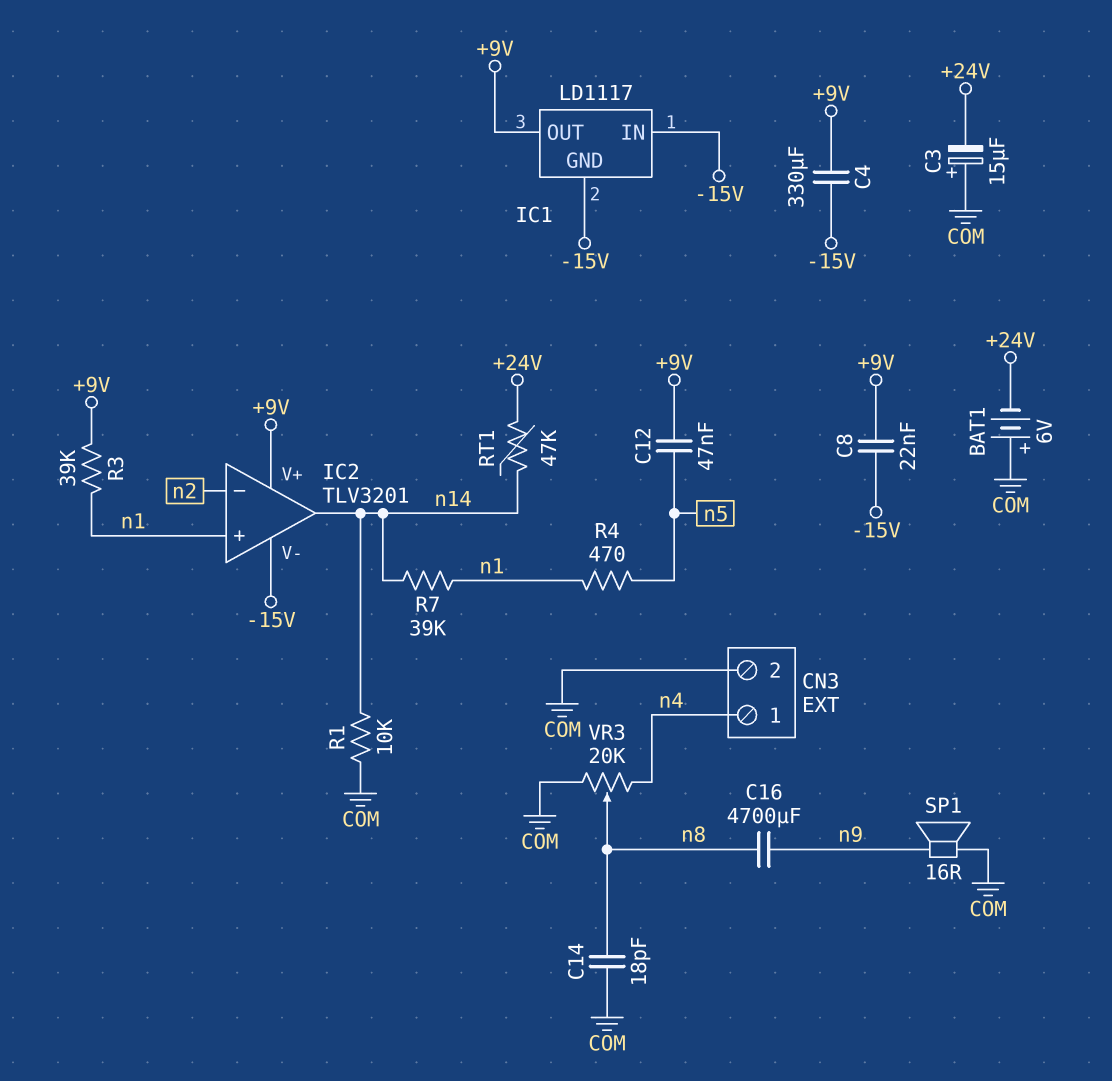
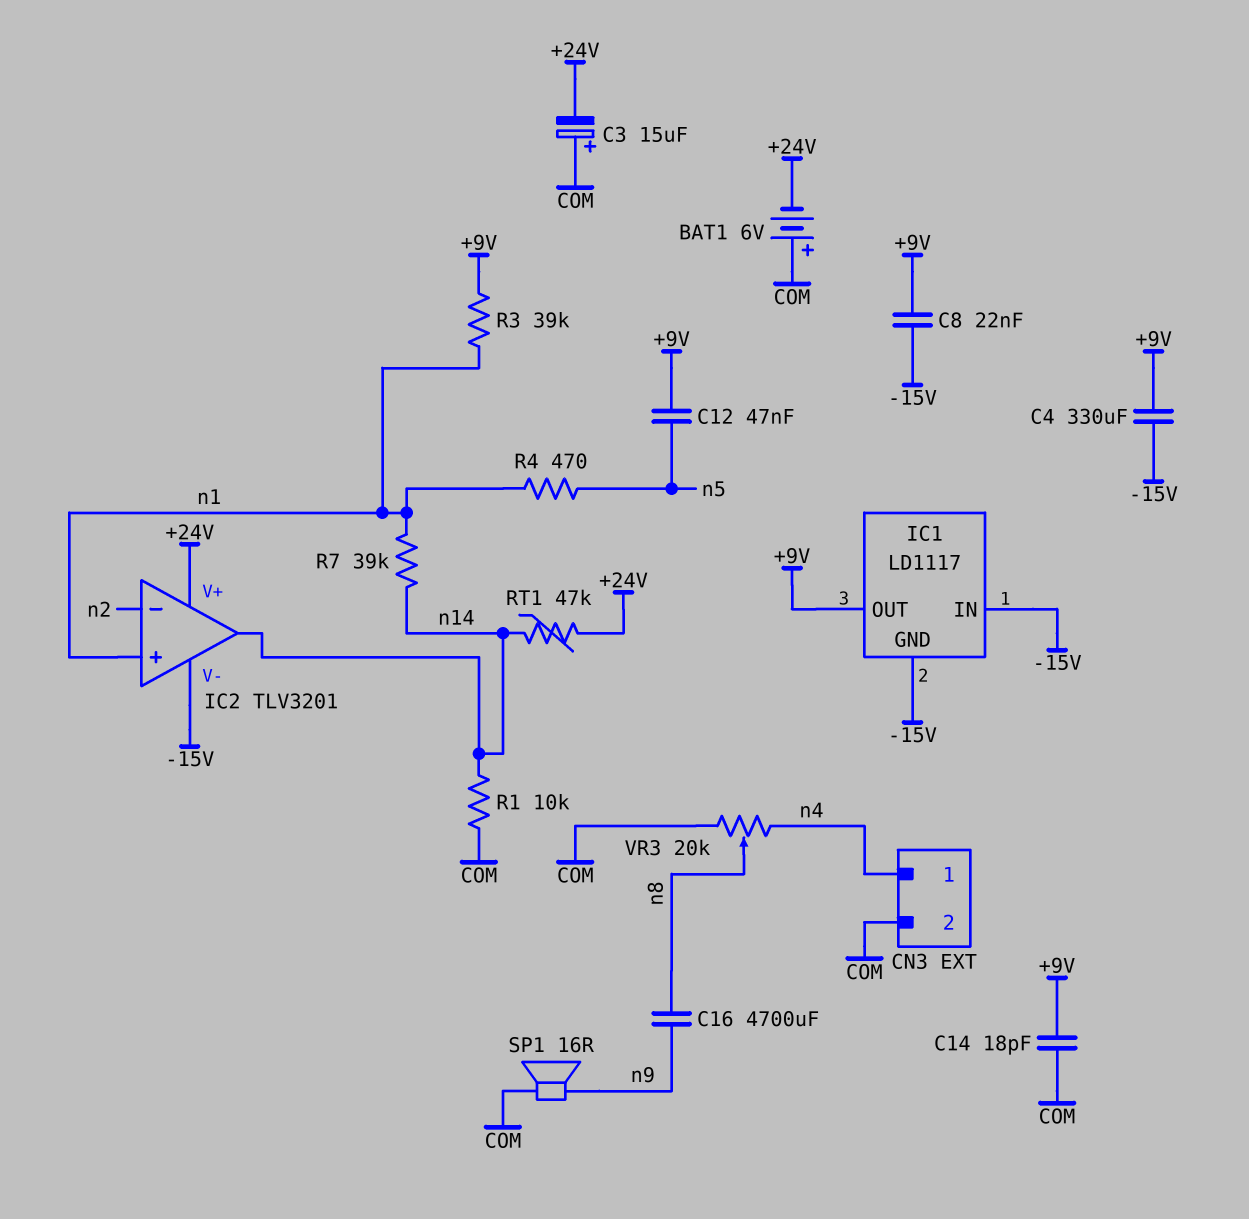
C14: 18pF (COM, n8) -> 18pF (+9V, COM)
IC2 pin V+: +9V -> +24V

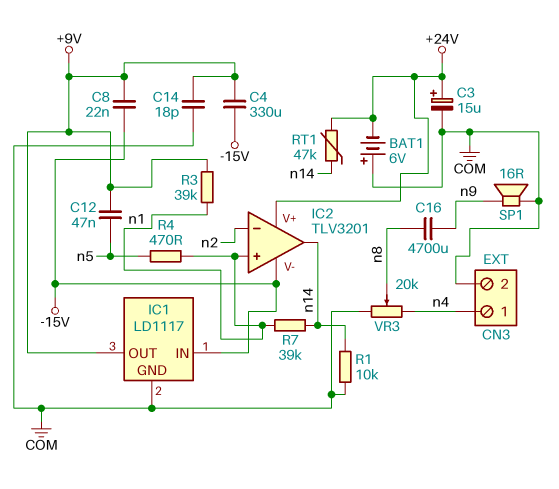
C3: 15uF (plus COM, minus +24V) -> 15uF (plus +24V, minus COM)
IC1 pin GND: -15V -> COM

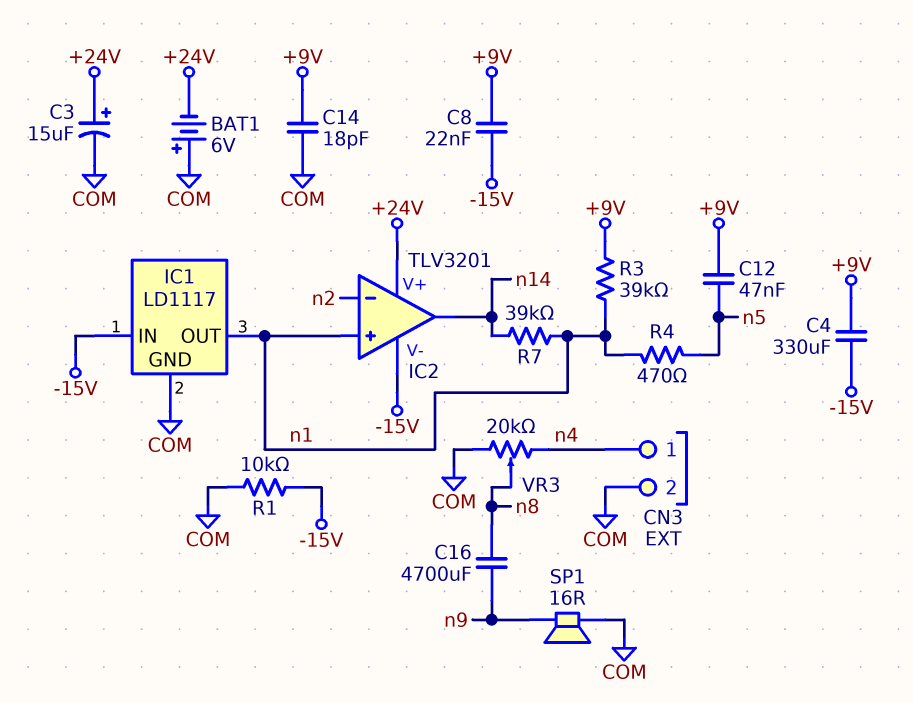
IC1 pin OUT: +9V -> n1
R1: 10k (COM, n14) -> 10k (-15V, COM)
RT1: 47k (+24V, n14) -> none

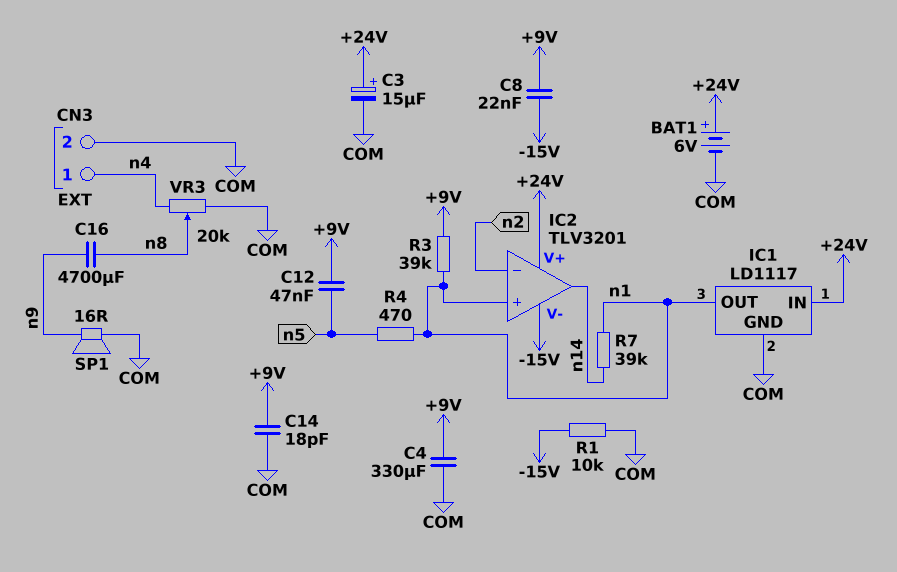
BAT1: 6V (plus COM, minus +24V) -> 6V (plus +24V, minus COM)
C4: 330uF (+9V, -15V) -> 330uF (+9V, COM)
IC1 pin IN: -15V -> +24V

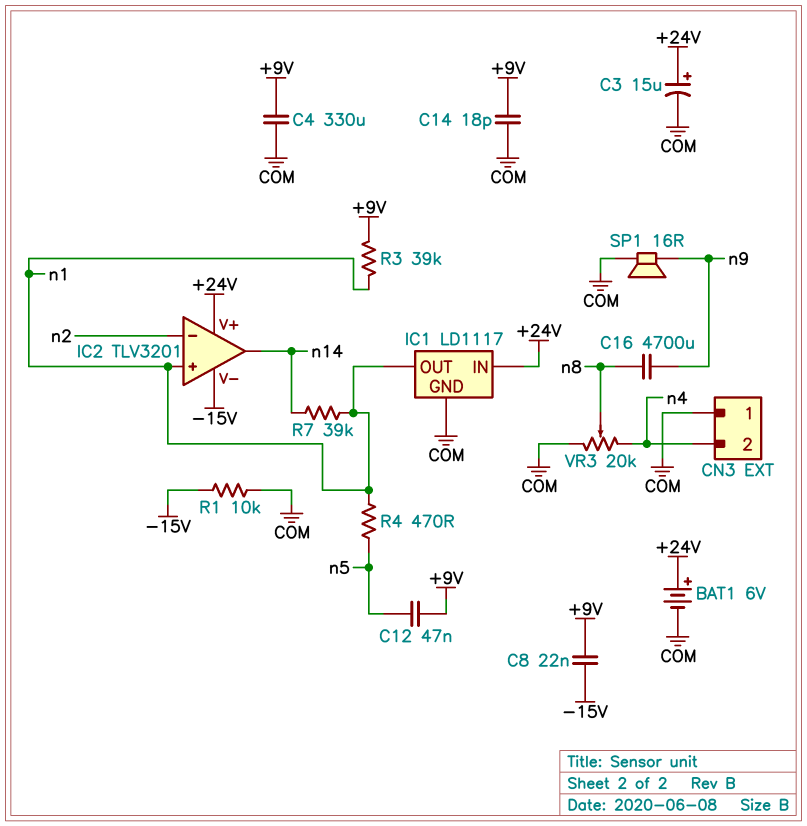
CN3 pin 1: n4 -> COM
CN3 pin 2: COM -> n4

